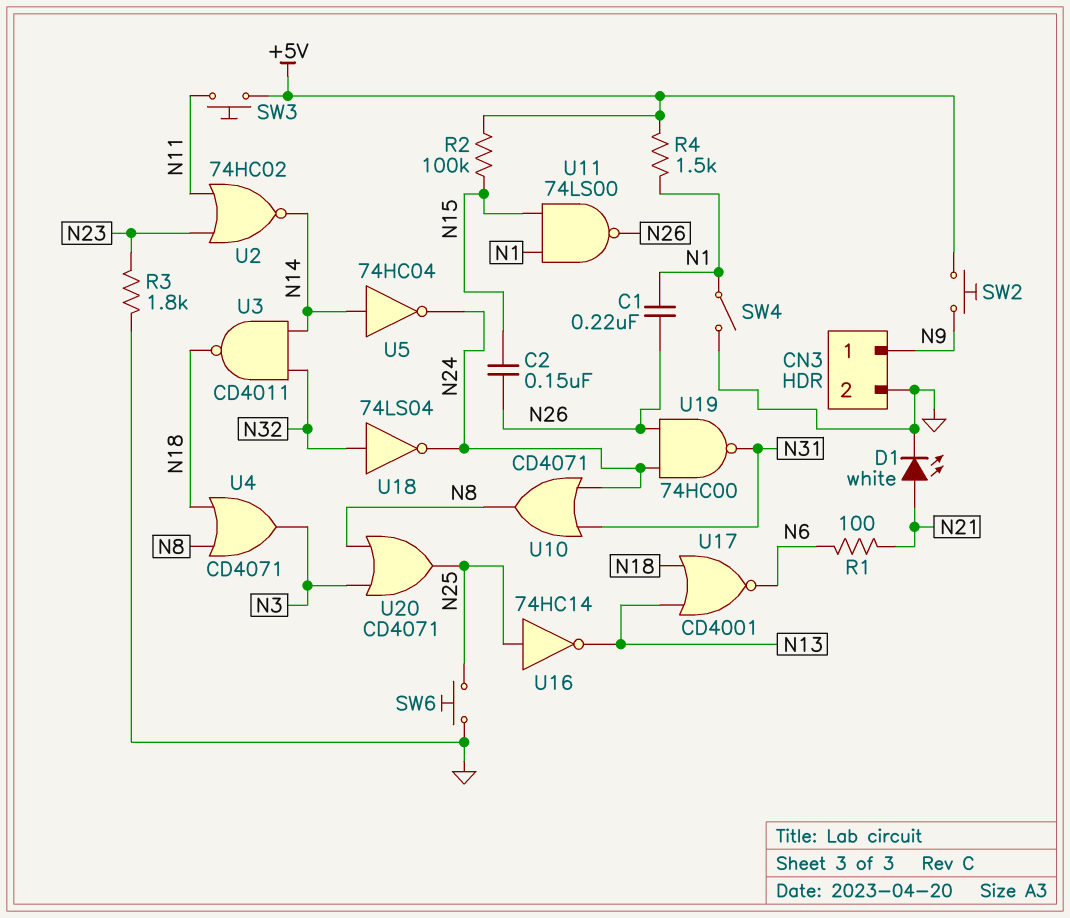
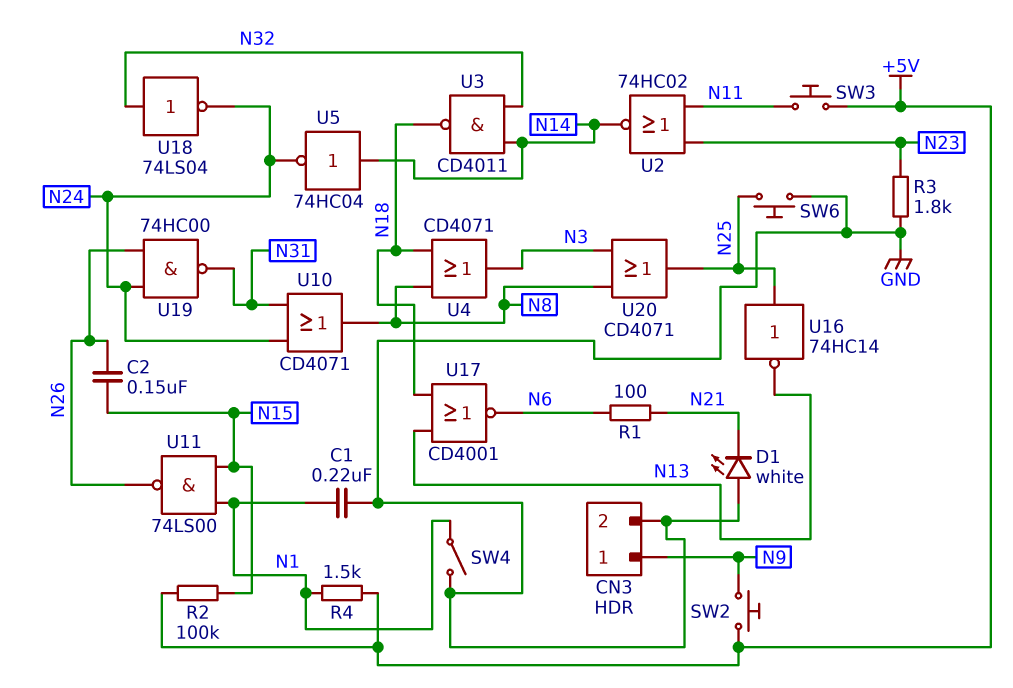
C1: 220nF (N1, N26) -> 220nF (GND, N1)
D1: LED white (A N21, K GND) -> LED white (A GND, K N21)

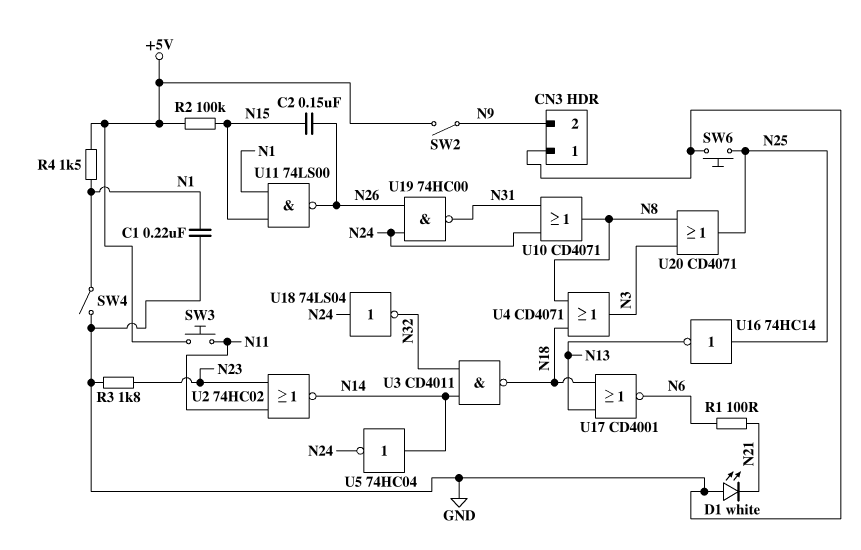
CN3 pin 1: N9 -> GND
CN3 pin 2: GND -> N9
SW2: button (+5V, N9) -> switch (+5V, N9)
U18: NOT 74LS04 (in N32, out N24) -> NOT 74LS04 (in N24, out N32)

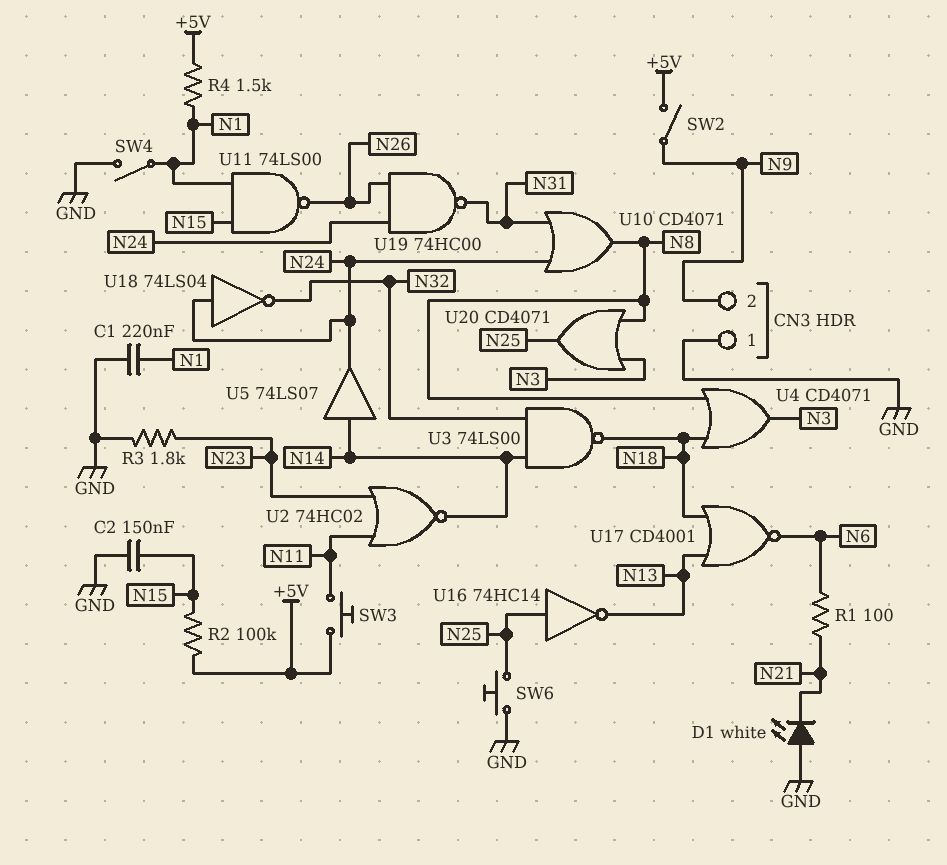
C2: 150nF (N15, N26) -> 150nF (GND, N15)
U3: NAND CD4011 (in N14, in N32, out N18) -> NAND 74LS00 (in N14, in N32, out N18)
U5: NOT 74HC04 (in N14, out N24) -> buffer 74LS07 (in N14, out N24)

